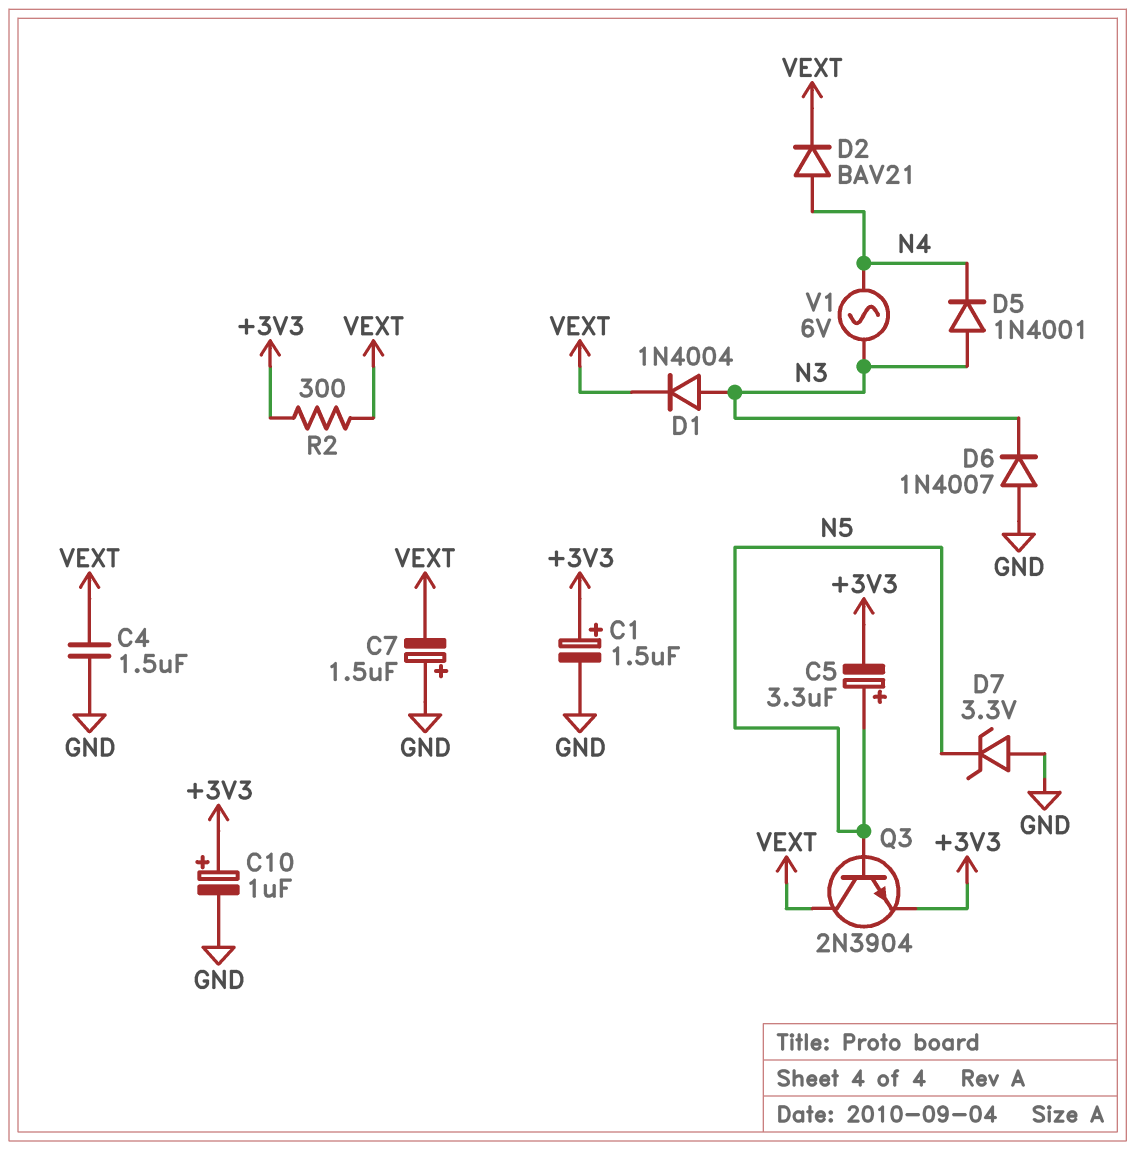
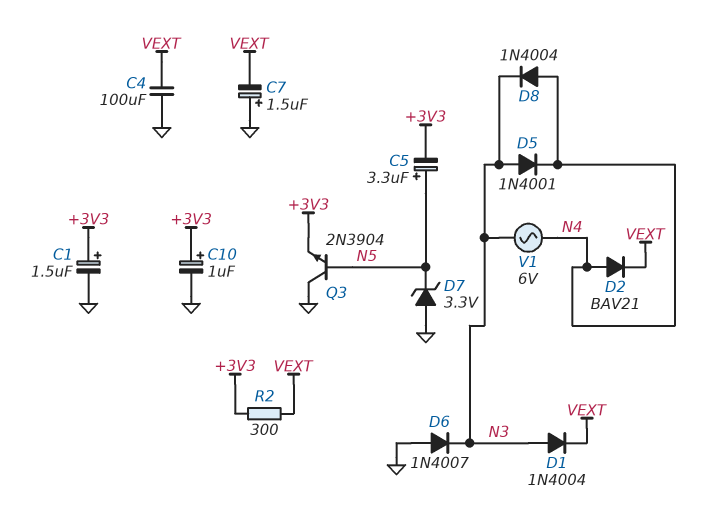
C4: 1.5uF (GND, VEXT) -> 100uF (GND, VEXT)
D8: none -> diode 1N4004 (A N4, K N3)
Q3: NPN 2N3904 (B N5, C VEXT, E +3V3) -> NPN 2N3904 (B N5, C GND, E +3V3)

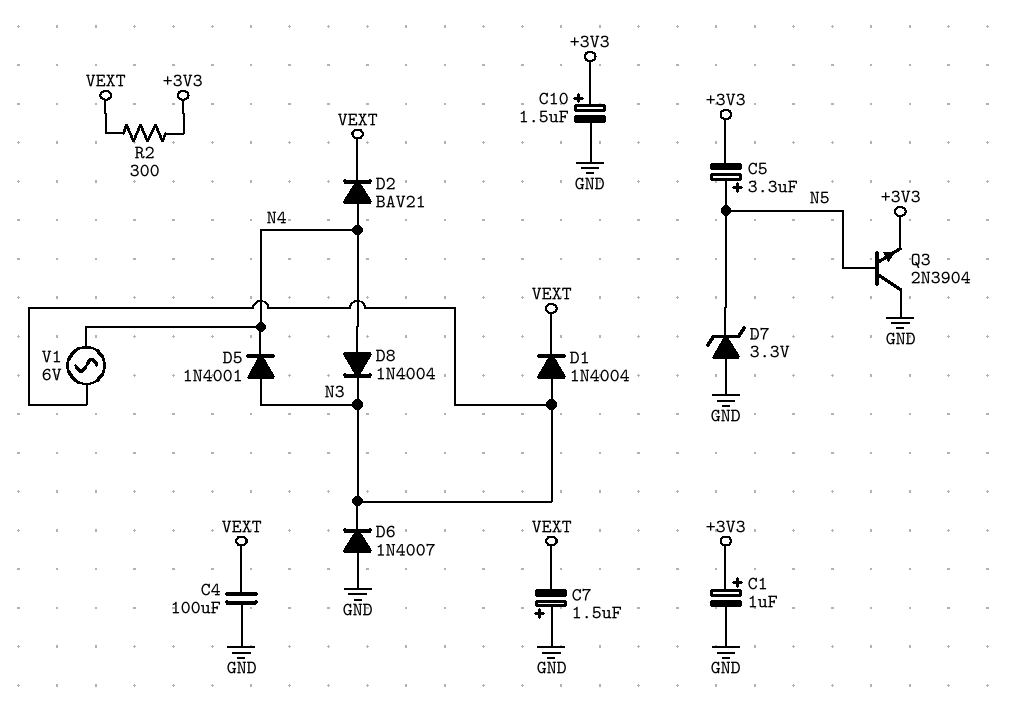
C1: 1.5uF (plus +3V3, minus GND) -> 1uF (plus +3V3, minus GND)
C10: 1uF (plus +3V3, minus GND) -> 1.5uF (plus +3V3, minus GND)

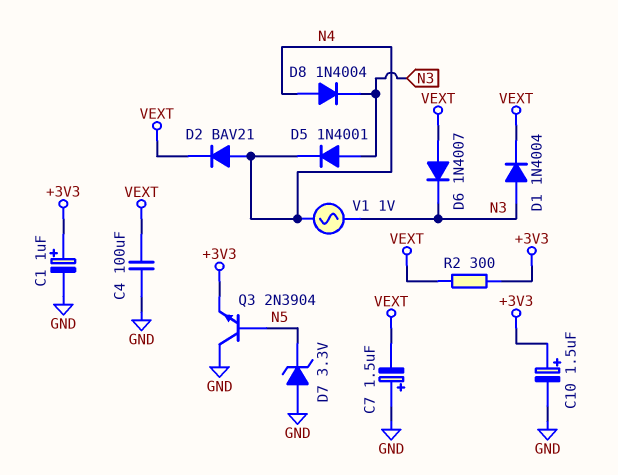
C5: 3.3uF (plus N5, minus +3V3) -> none
D6: diode 1N4007 (A GND, K N3) -> diode 1N4007 (A VEXT, K N3)
V1: AC 6V (N3, N4) -> AC 1V (N3, N4)

